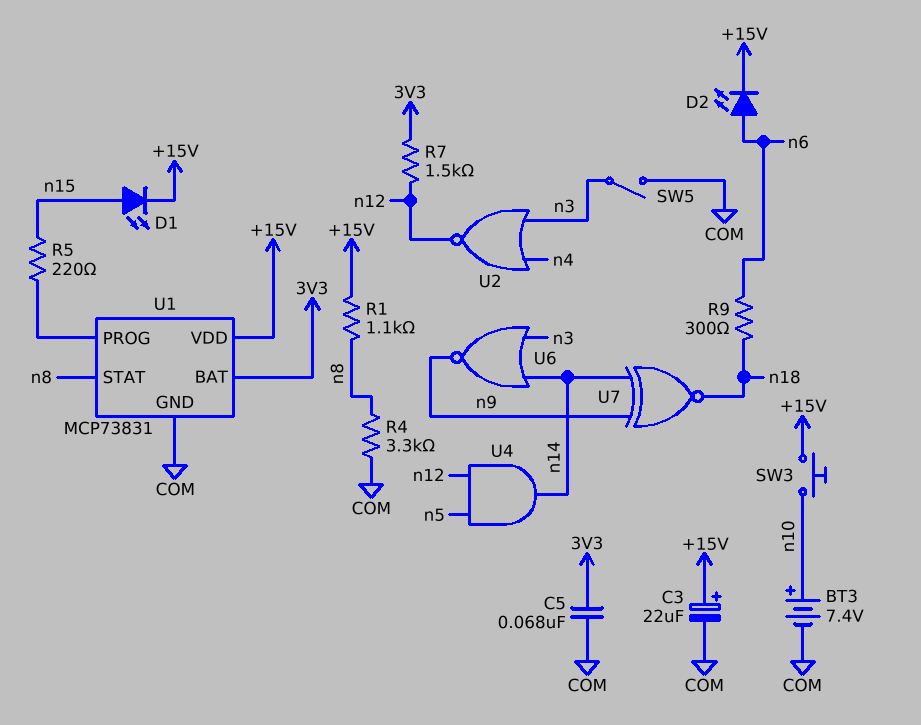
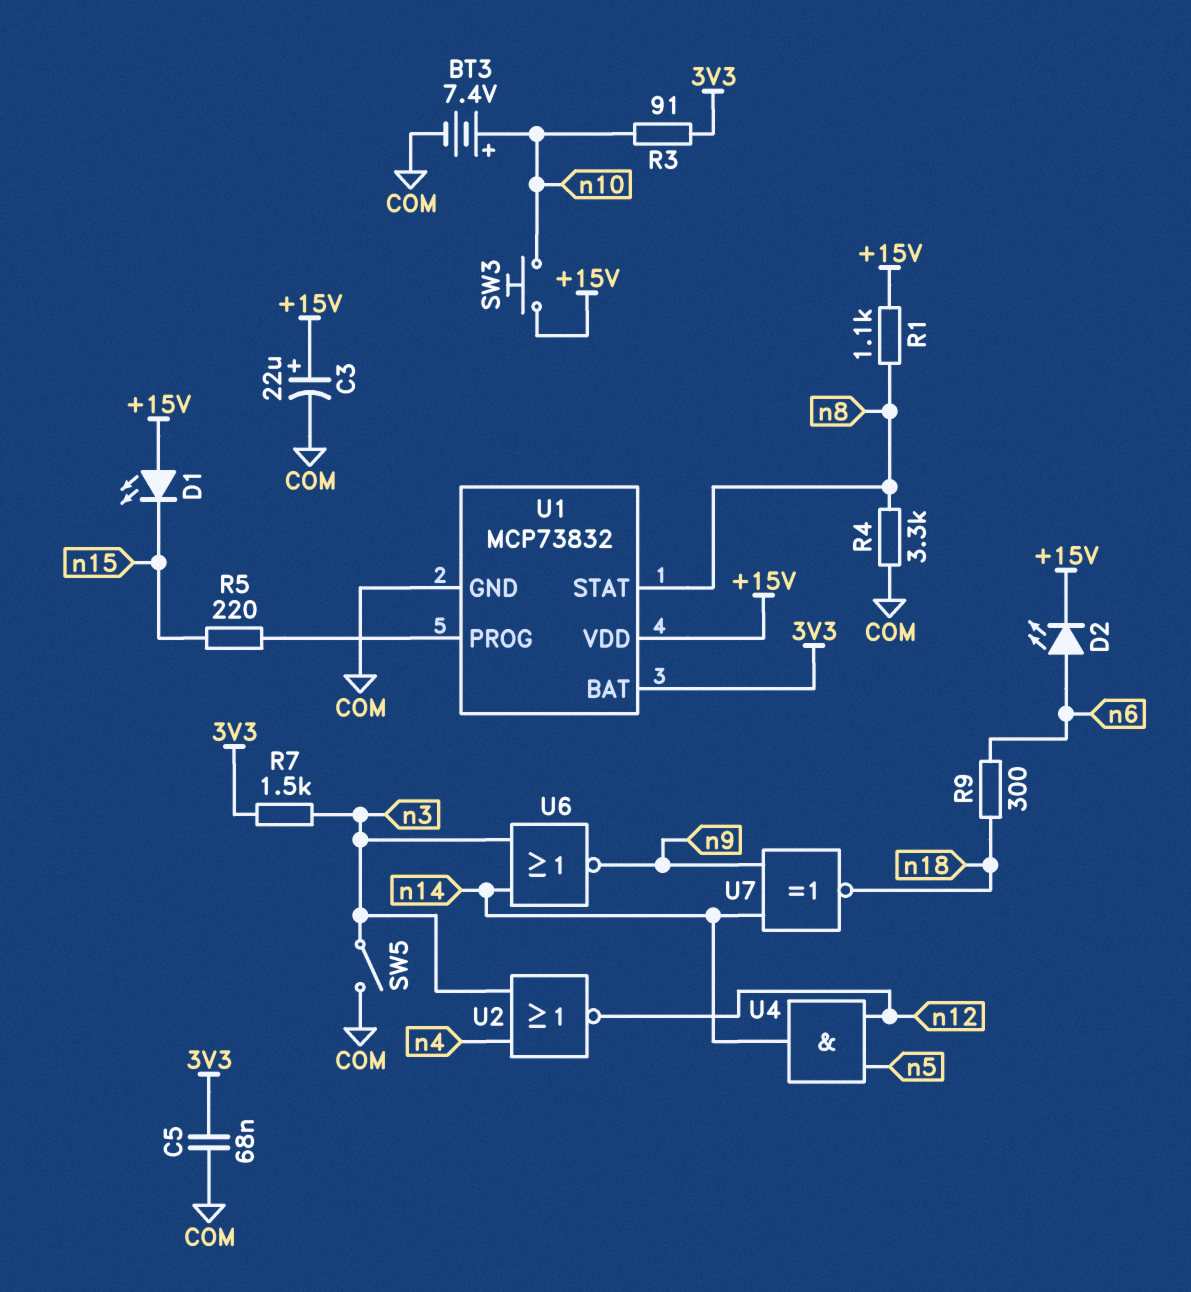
D1: LED (A n15, K +15V) -> LED (A +15V, K n15)
R3: none -> 91 (3V3, n10)
R7: 1.5k (3V3, n12) -> 1.5k (3V3, n3)
U1: MCP73831 -> MCP73832

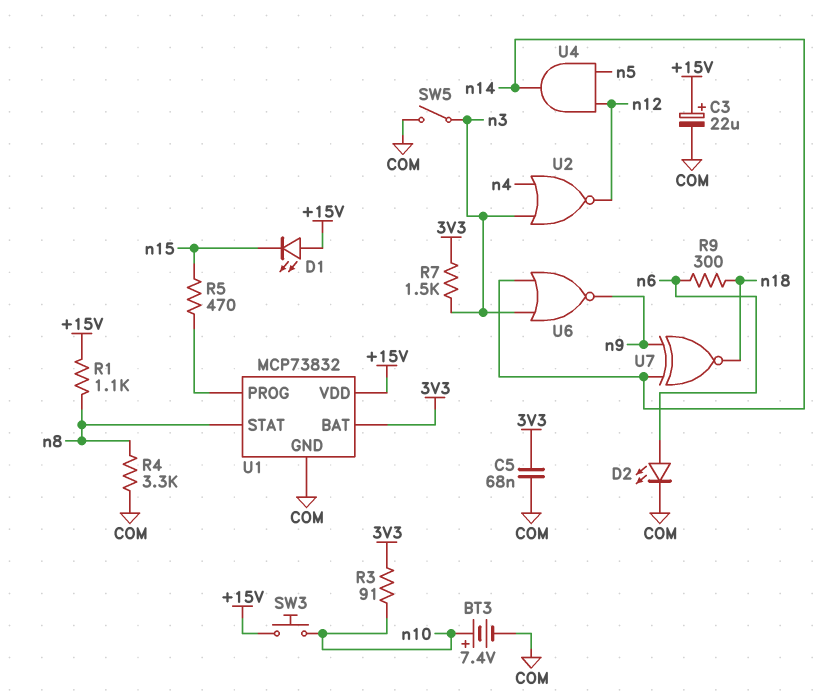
D2: LED (A n6, K +15V) -> LED (A n6, K COM)
R5: 220 (U1/PROG, n15) -> 470 (U1/PROG, n15)

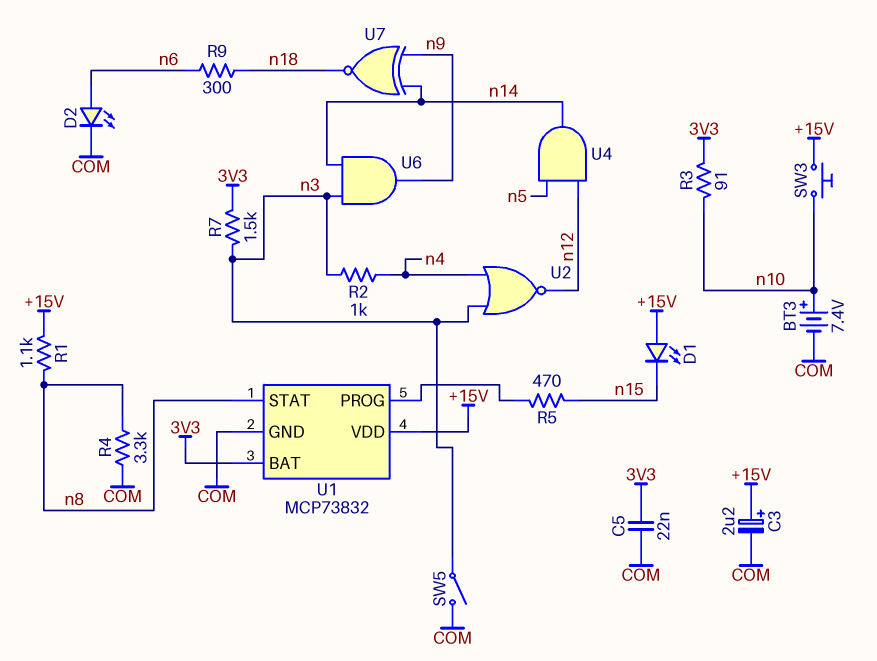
C3: 22uF (plus +15V, minus COM) -> 2.2uF (plus +15V, minus COM)
C5: 68nF (3V3, COM) -> 22nF (3V3, COM)
R2: none -> 1k (n3, n4)
U6: NOR (in n3, in n14, out n9) -> AND (in n3, in n14, out n9)

